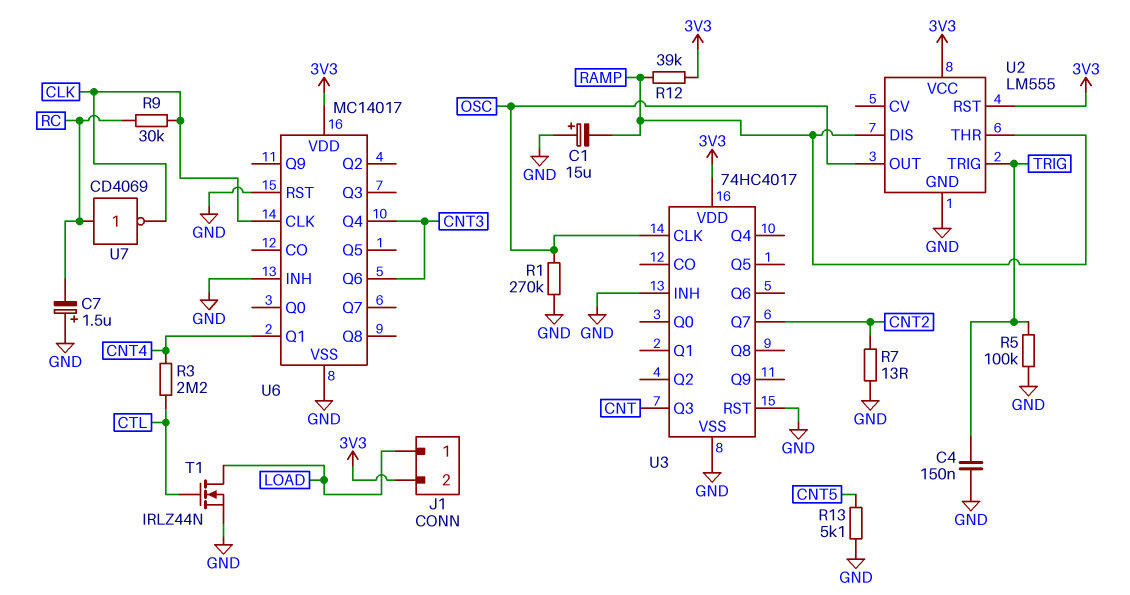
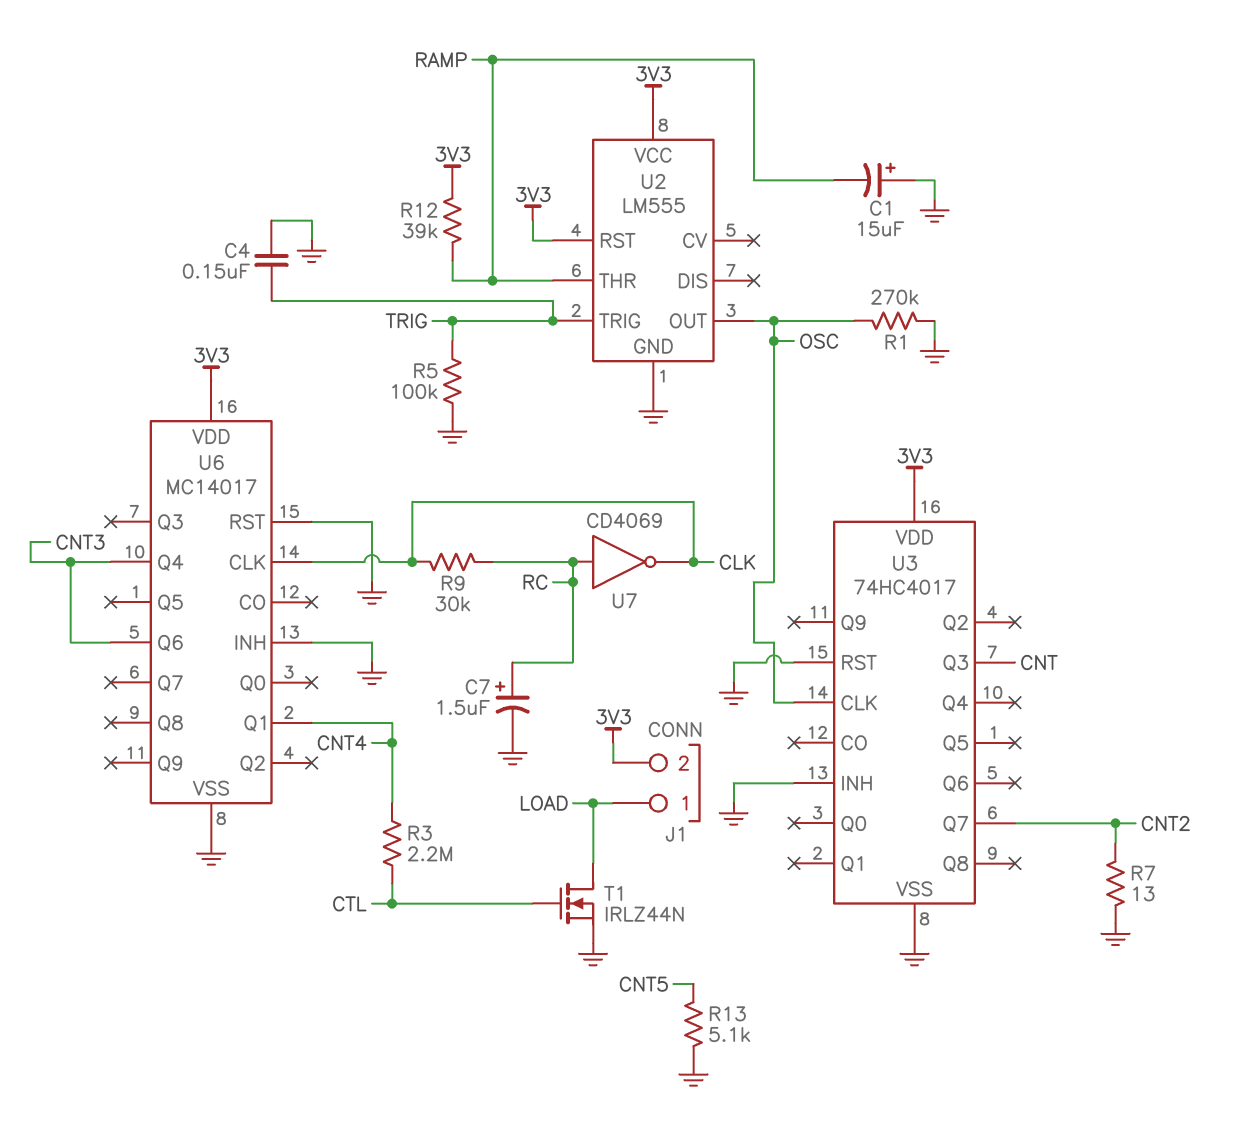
C7: 1.5uF (plus GND, minus RC) -> 1.5uF (plus RC, minus GND)
U2 pin DIS: RAMP -> none

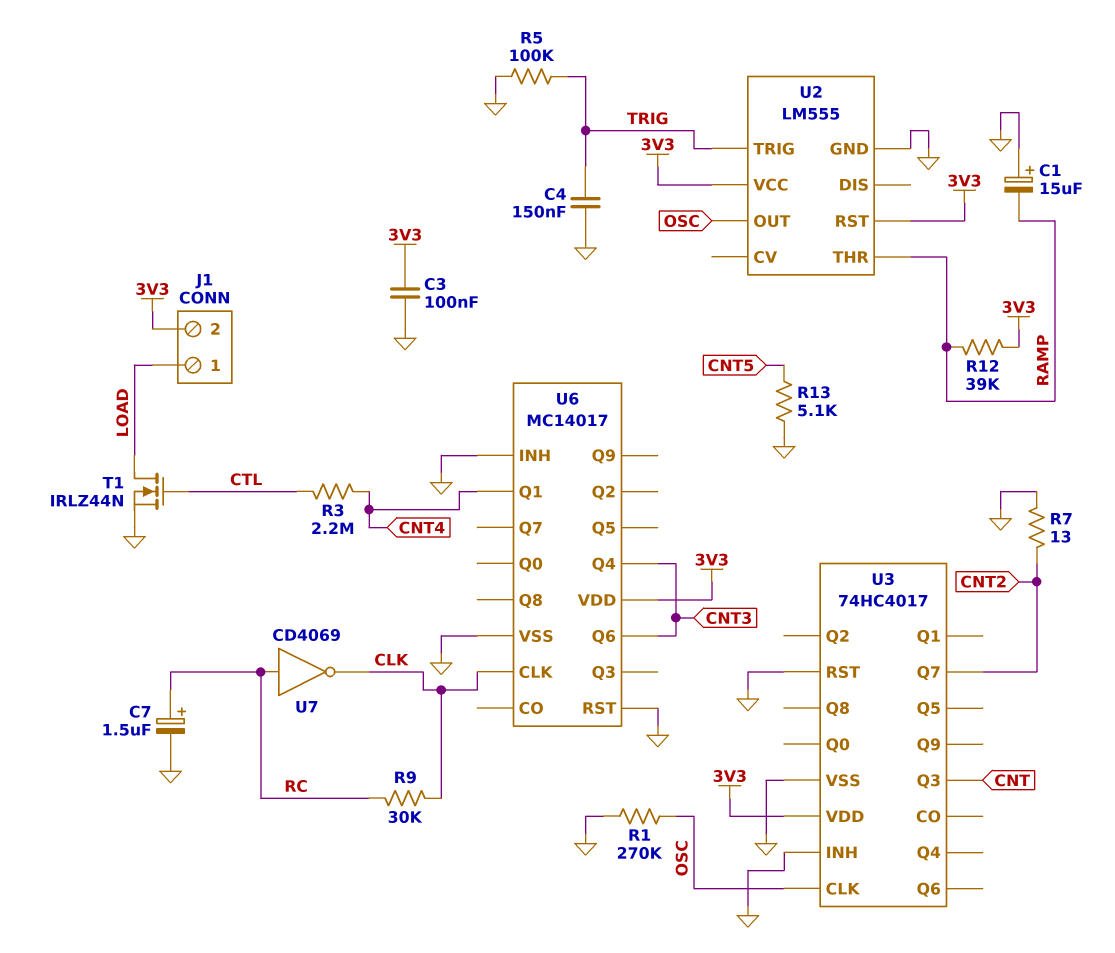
C3: none -> 100nF (3V3, GND)

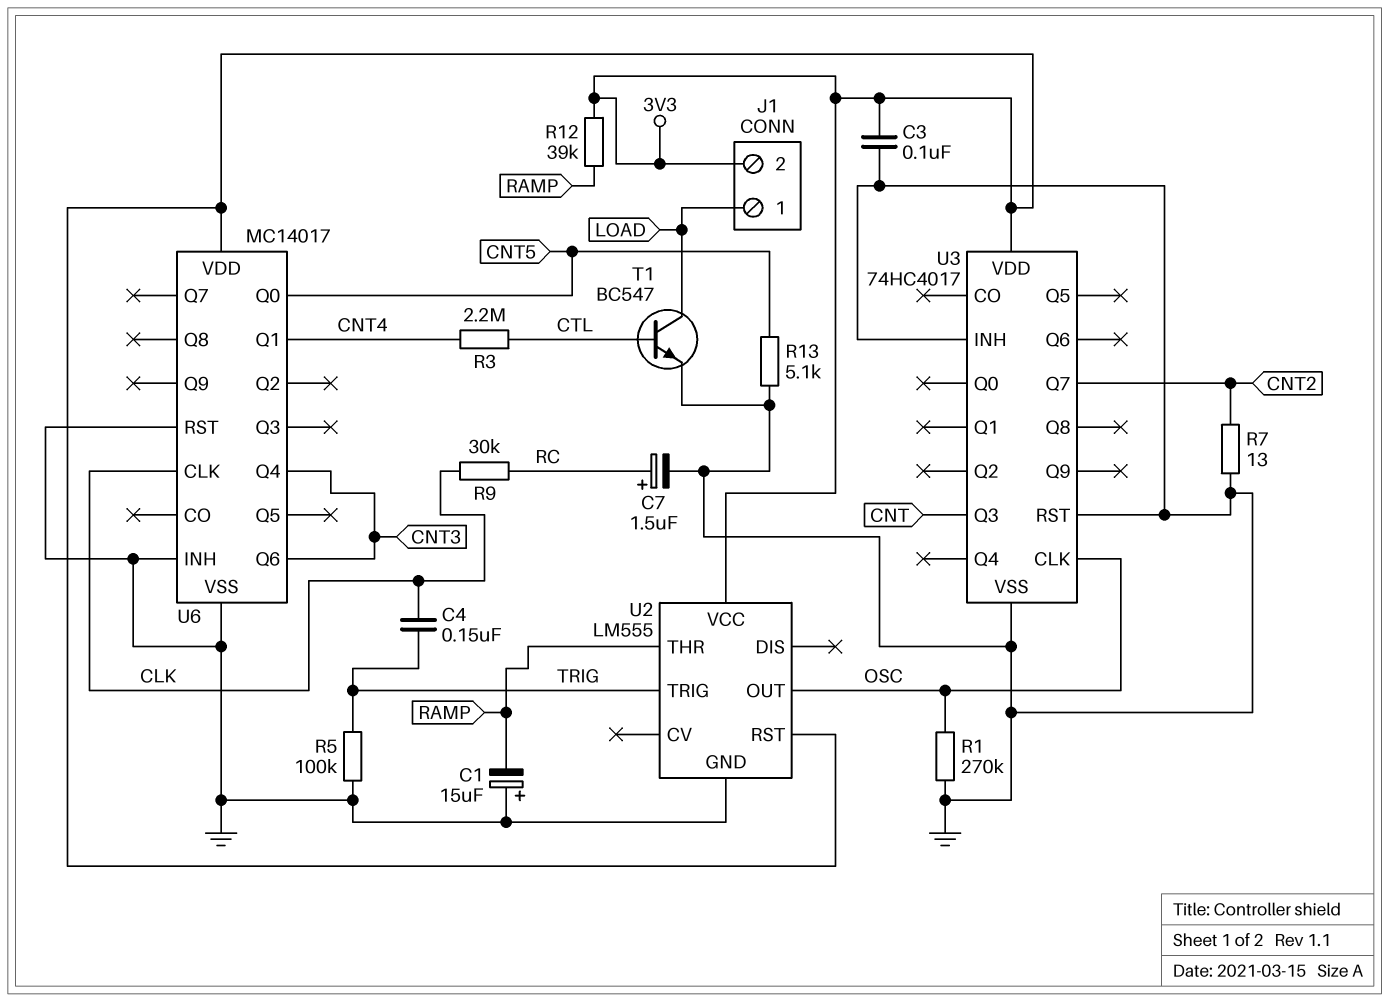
C4: 150nF (GND, TRIG) -> 150nF (CLK, TRIG)
T1: NMOS IRLZ44N (G CTL, D LOAD, S GND) -> NPN BC547 (B CTL, C LOAD, E GND)
U6 pin Q0: none -> CNT5
U7: NOT CD4069 (in RC, out CLK) -> none

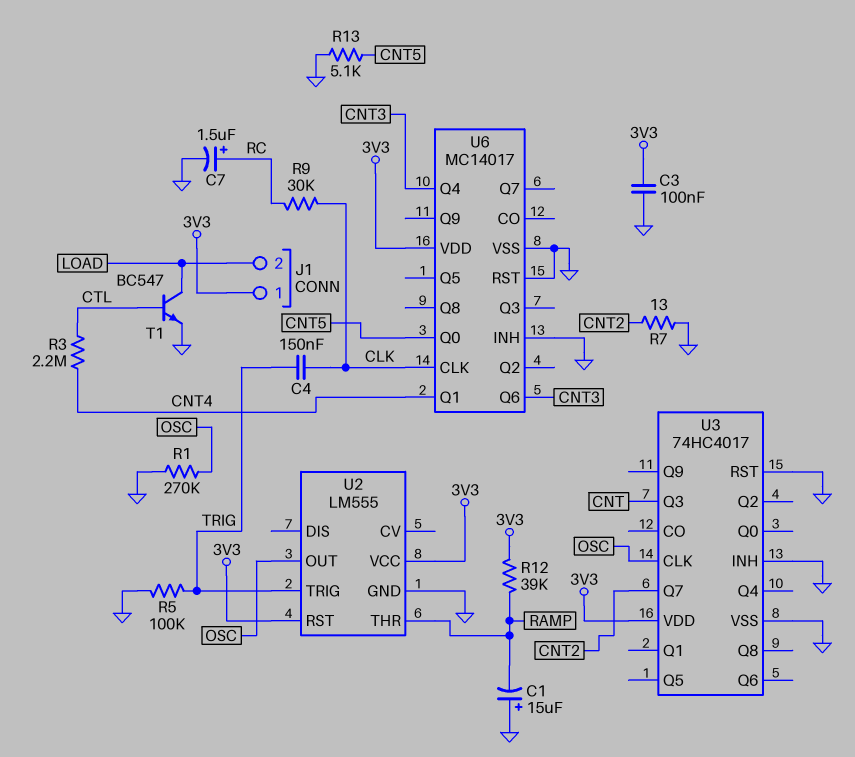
J1 pin 1: LOAD -> 3V3
J1 pin 2: 3V3 -> LOAD

